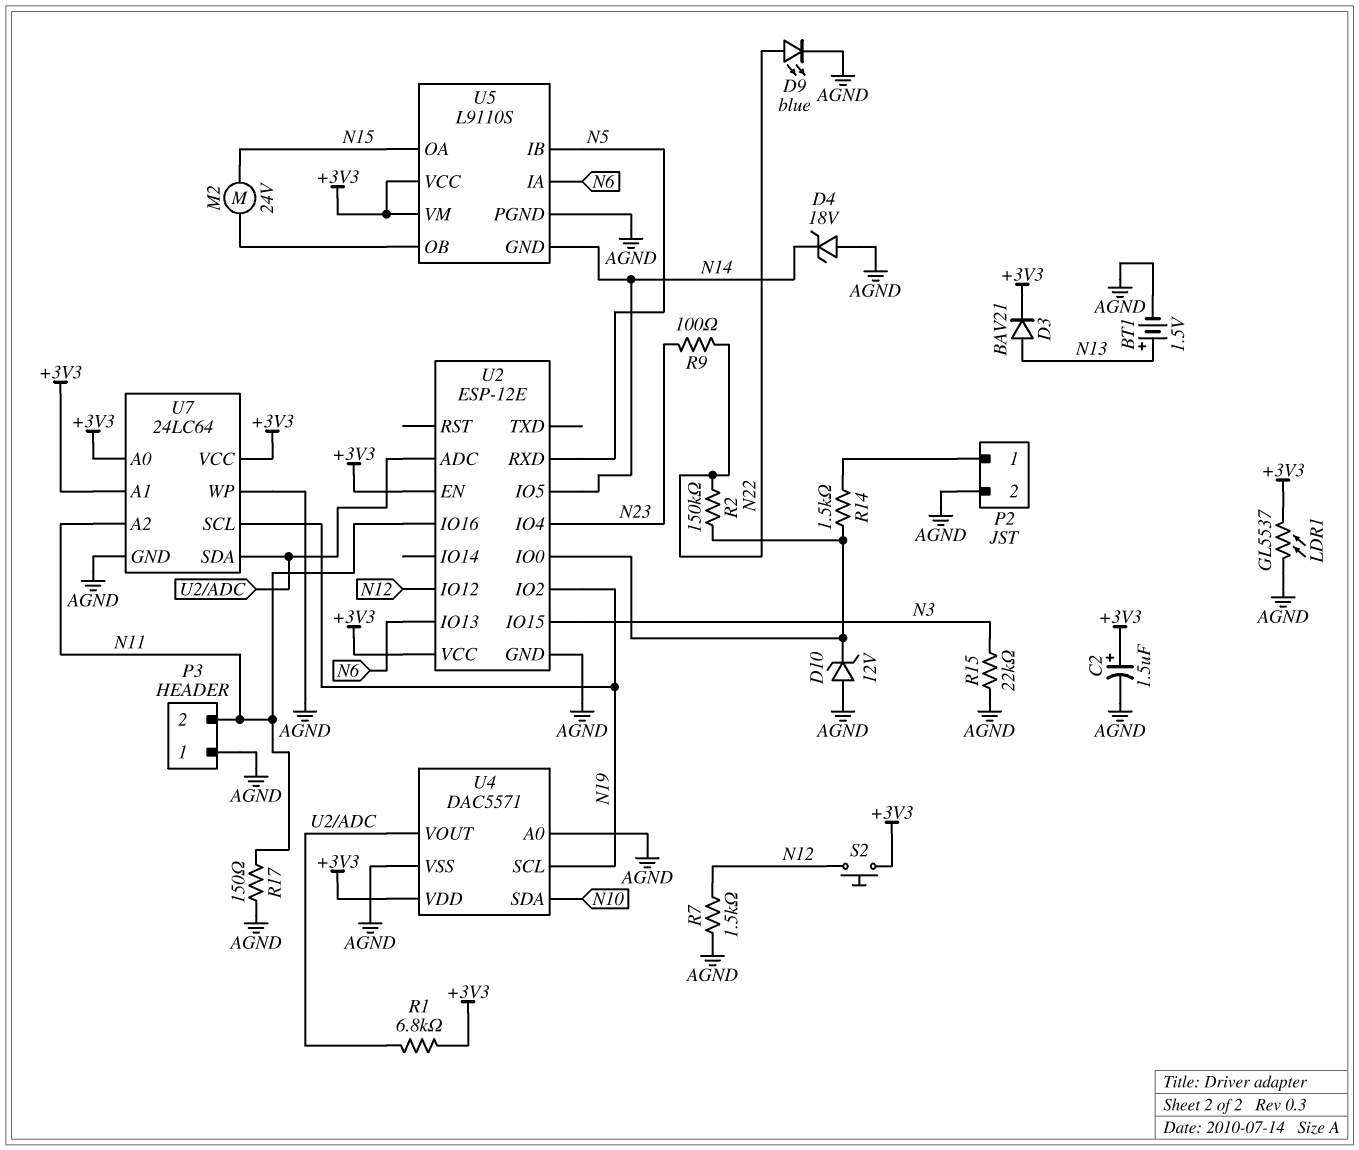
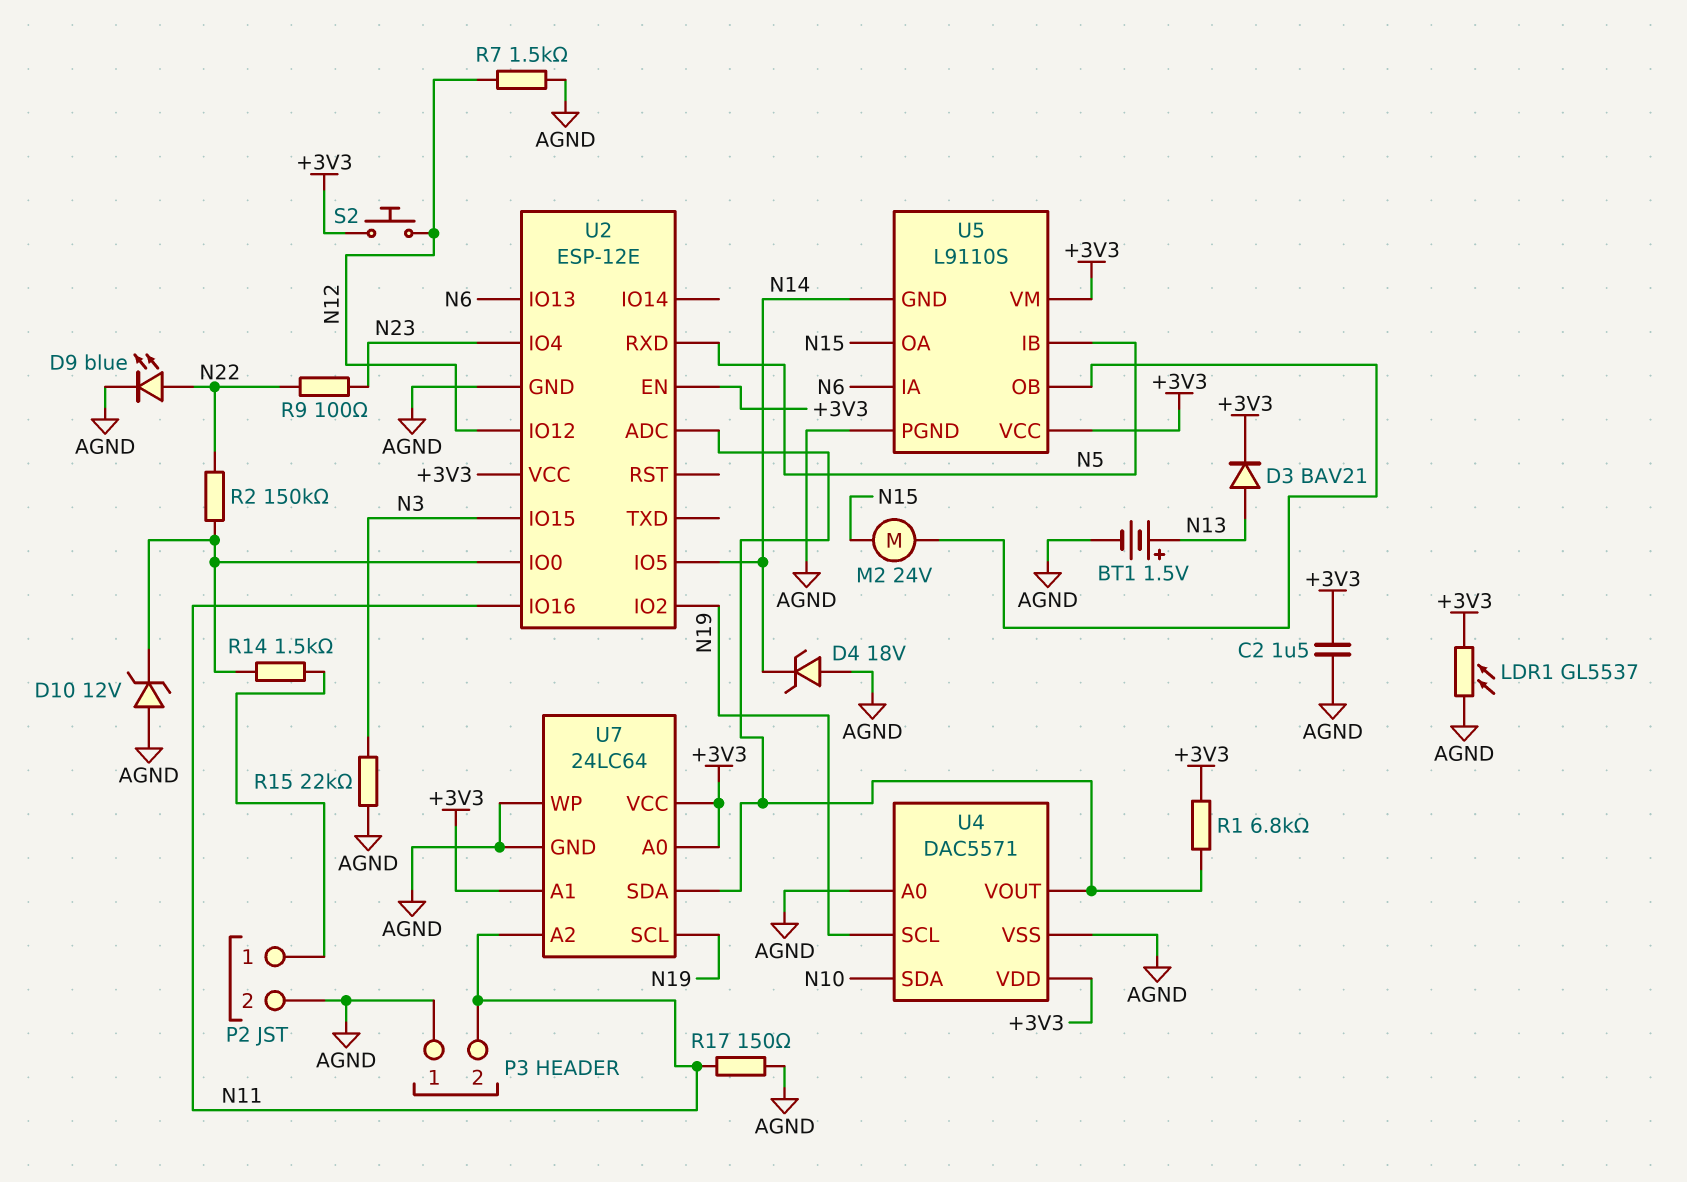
C2: 1.5uF (plus +3V3, minus AGND) -> 1.5uF (+3V3, AGND)

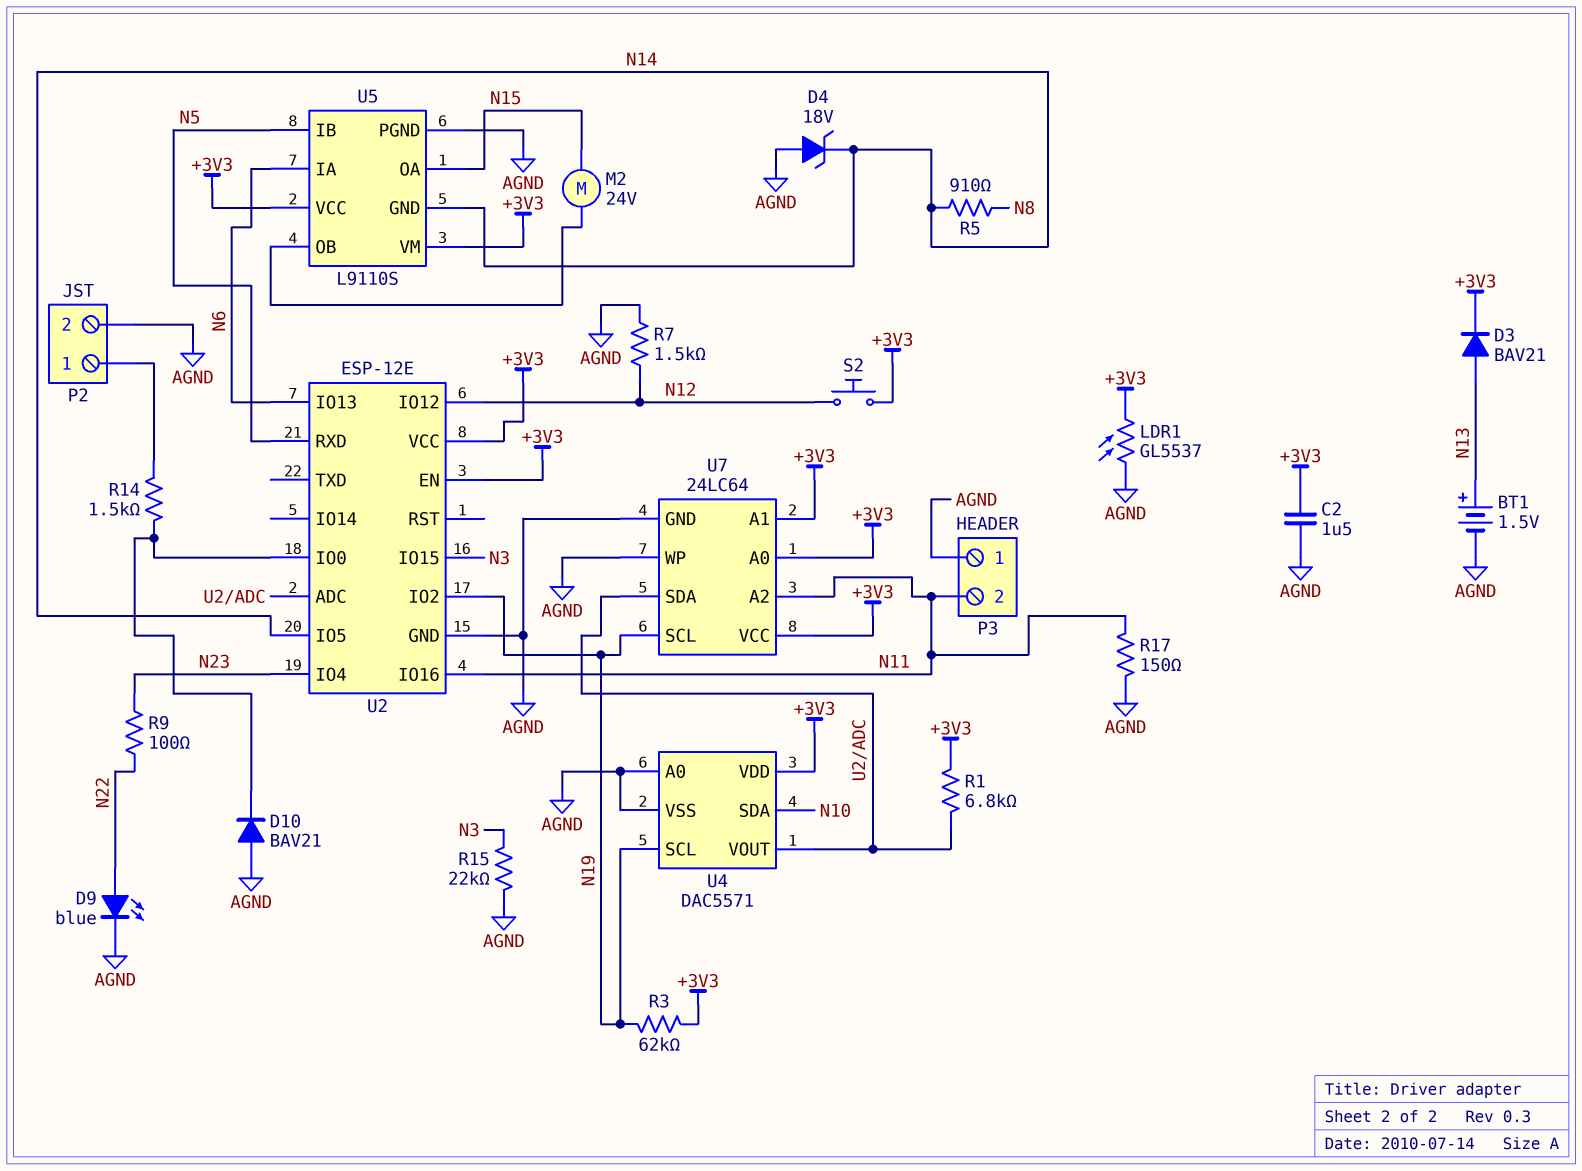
D10: zener 12V (A AGND, K U2/IO0) -> diode BAV21 (A AGND, K U2/IO0)
R2: 150k (N22, U2/IO0) -> none
R3: none -> 62k (+3V3, N19)
R5: none -> 910 (N8, N14)

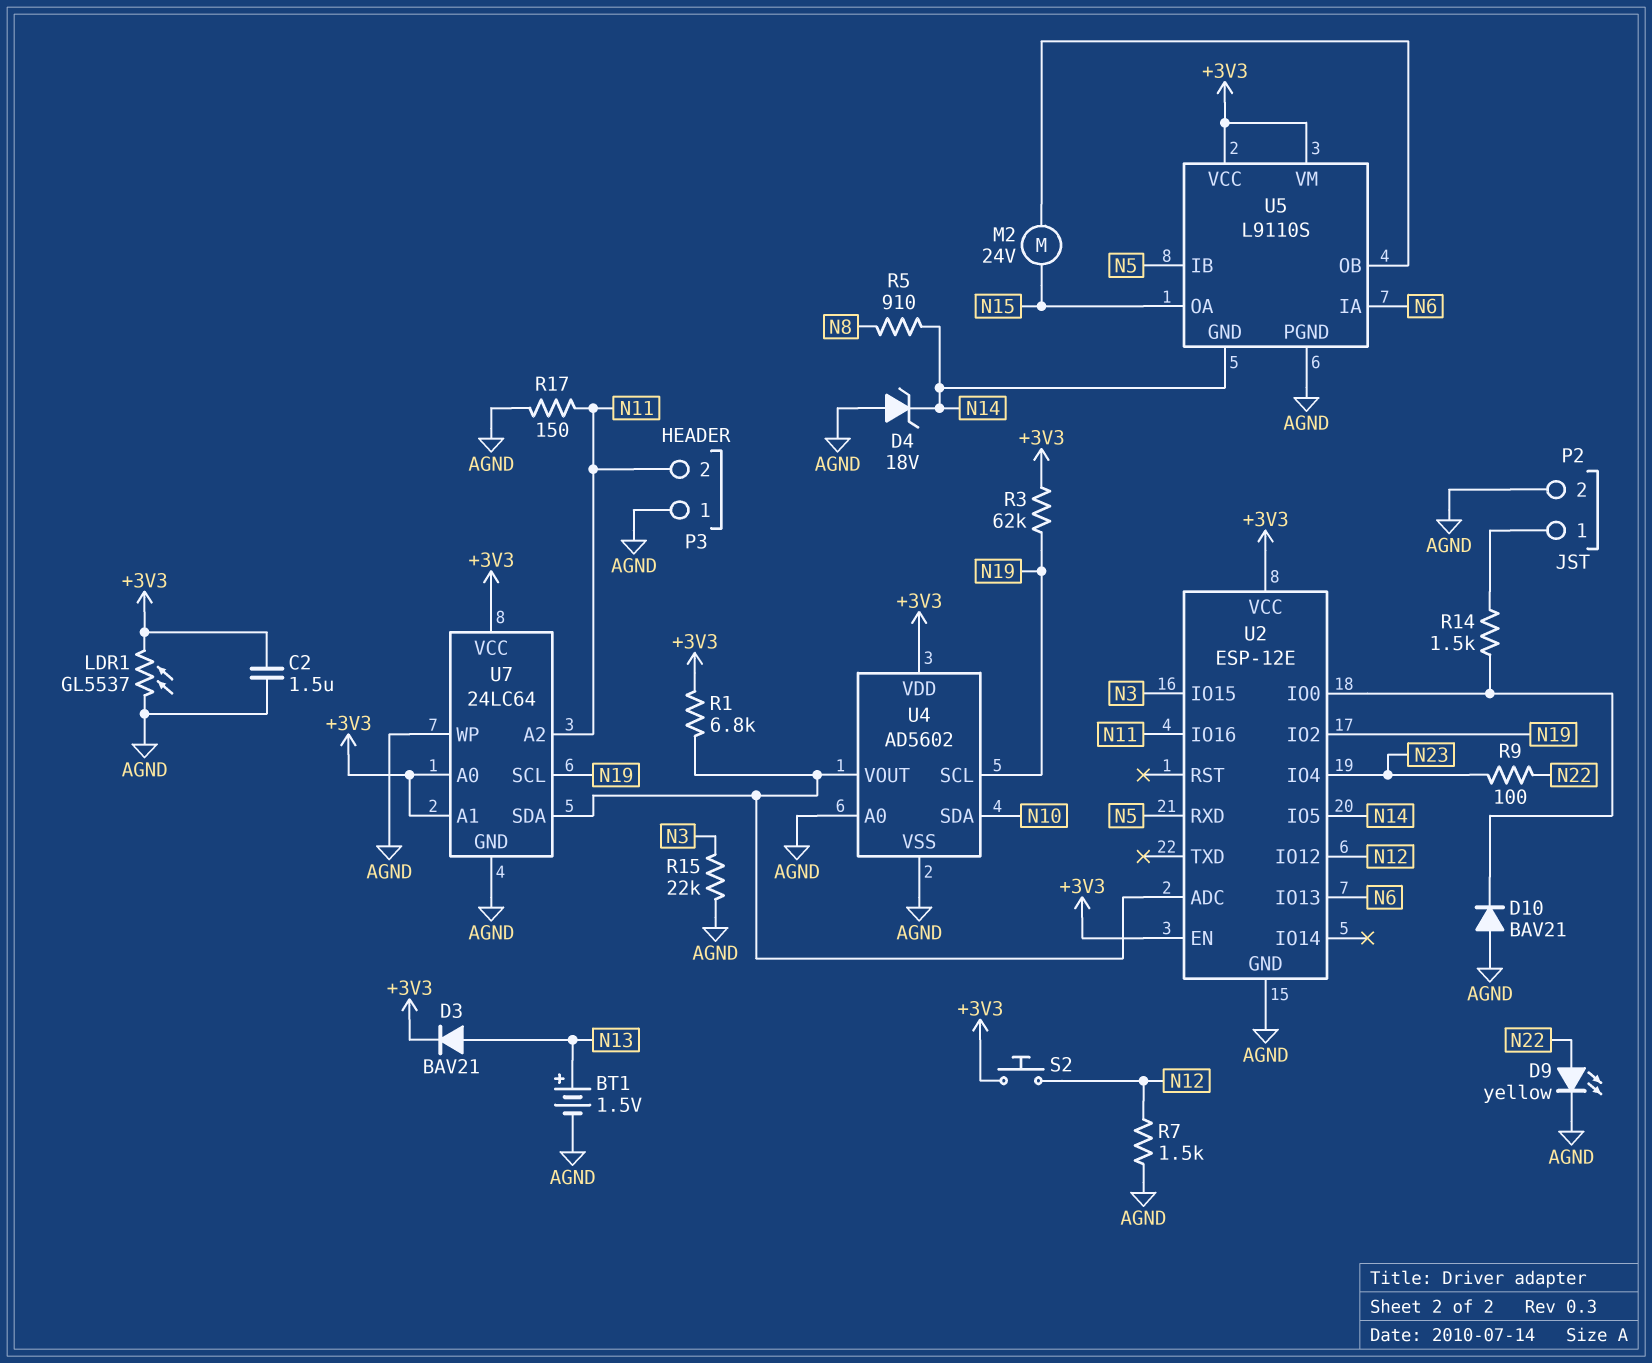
D9: LED blue (A N22, K AGND) -> LED yellow (A N22, K AGND)
U4: DAC5571 -> AD5602

